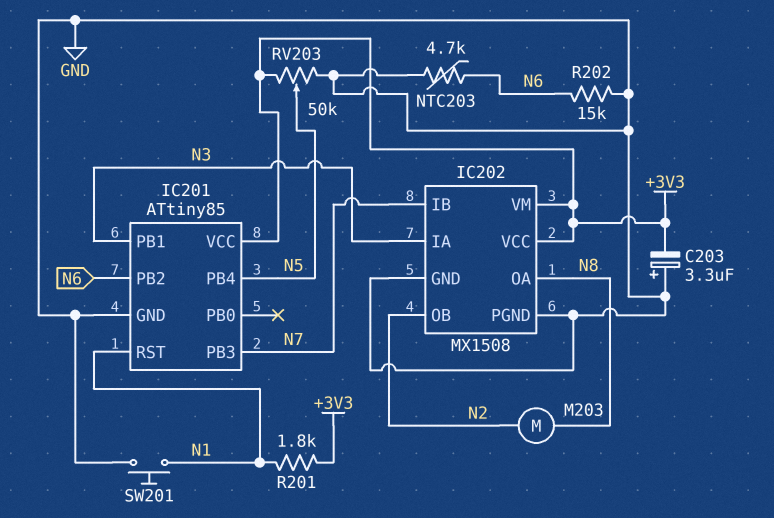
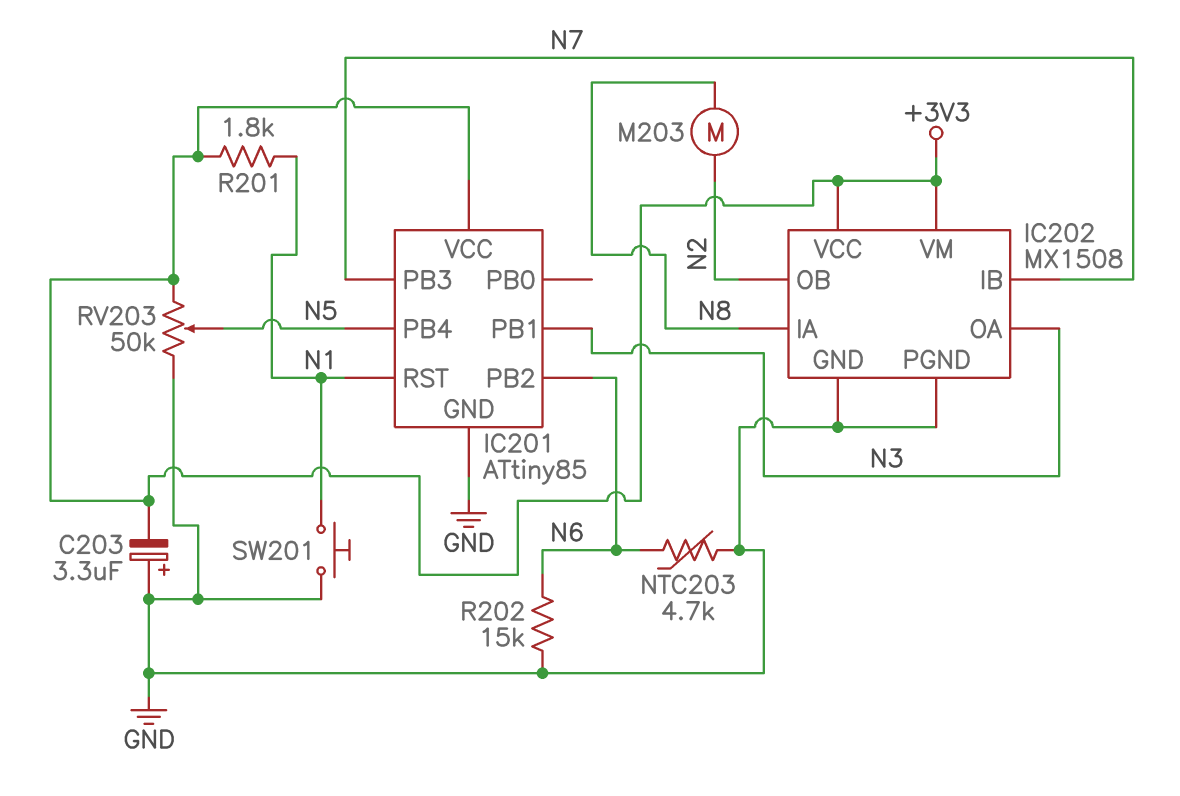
IC202 pin IA: N3 -> N8
IC202 pin OA: N8 -> N3

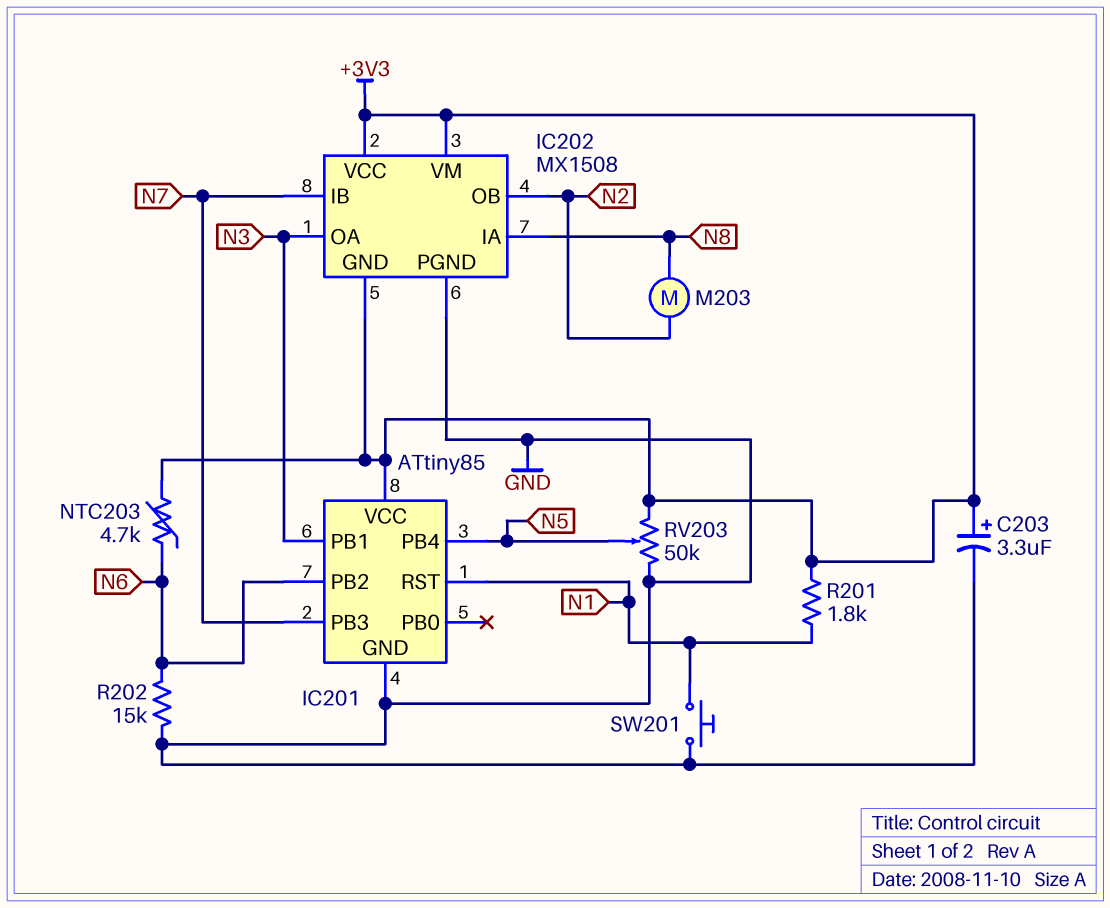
C203: 3.3uF (plus GND, minus +3V3) -> 3.3uF (plus +3V3, minus GND)
IC202 pin GND: GND -> +3V3
NTC203: 4.7k (GND, N6) -> 4.7k (+3V3, N6)

